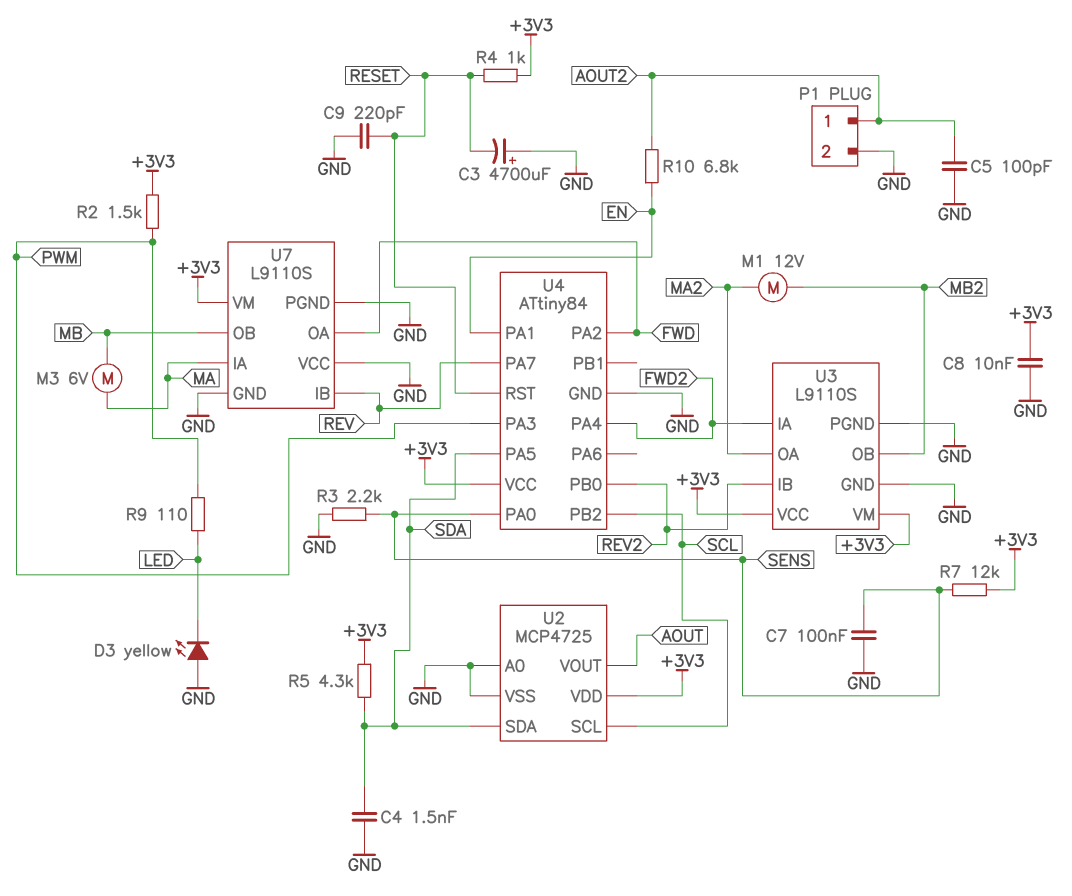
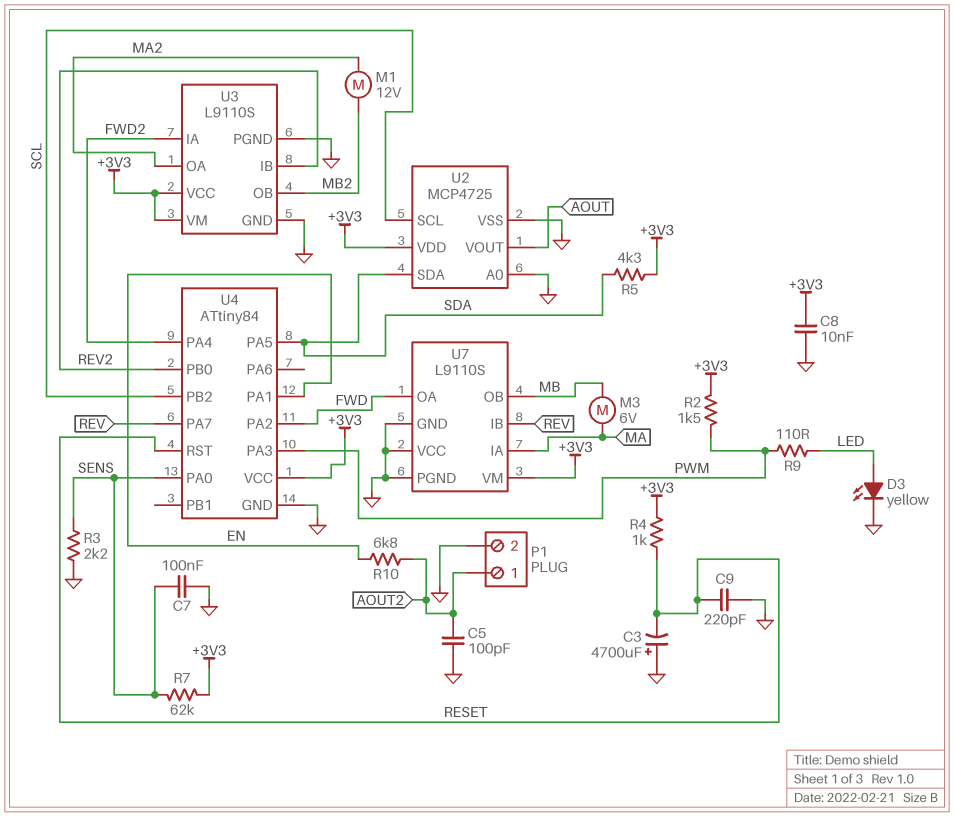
C4: 1.5nF (GND, SDA) -> none
D3: LED yellow (A GND, K LED) -> LED yellow (A LED, K GND)
R7: 12k (+3V3, SENS) -> 62k (+3V3, SENS)

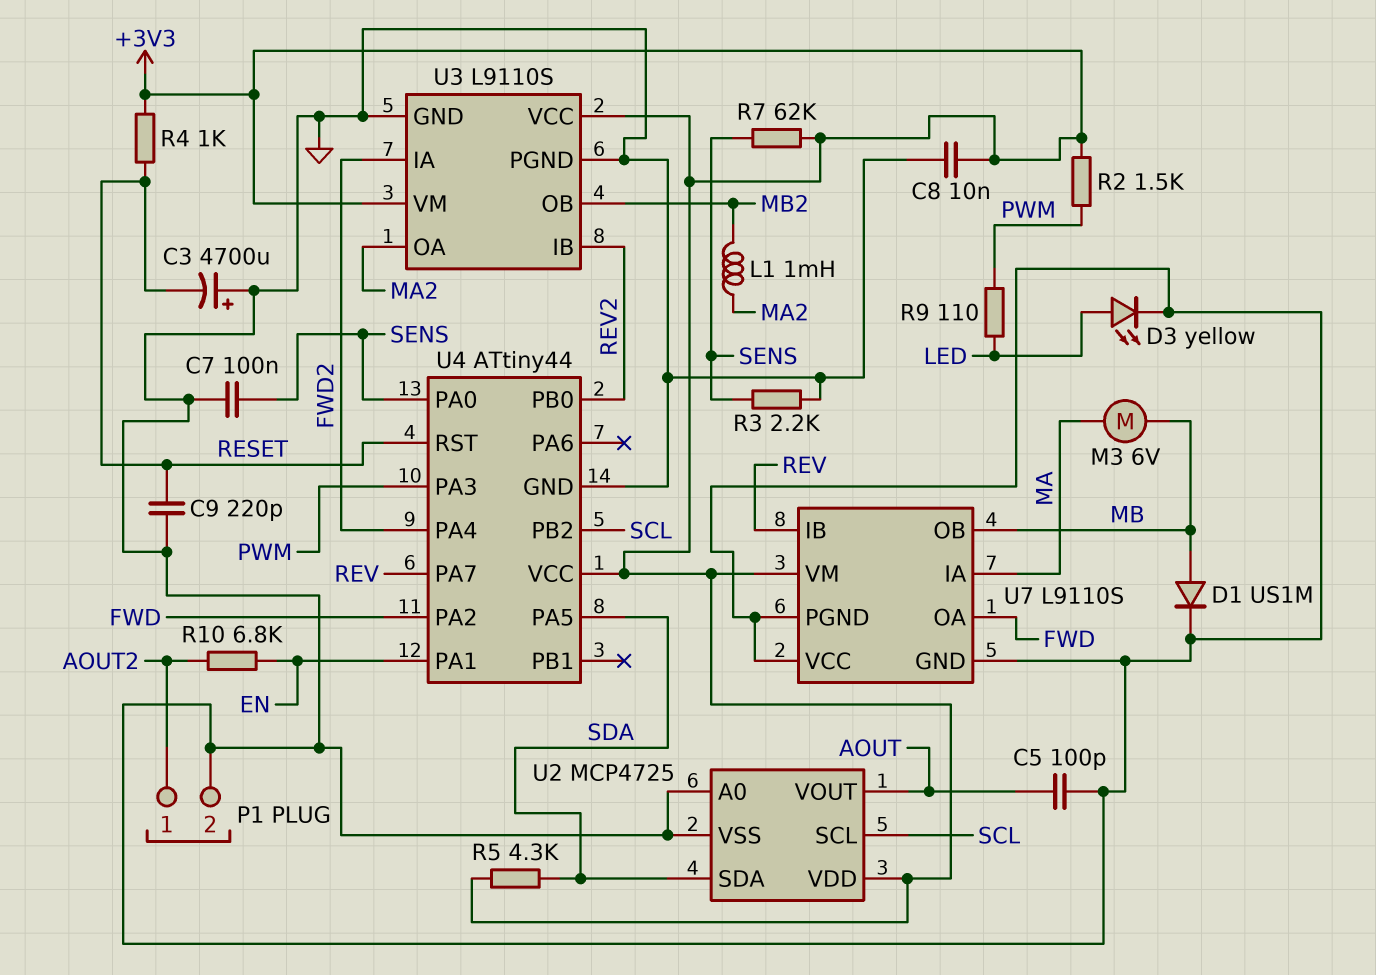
C5: 100pF (AOUT2, GND) -> 100pF (AOUT, GND)
D1: none -> diode US1M (A MB, K GND)
L1: none -> 1mH (MA2, MB2)
M1: motor 12V (MA2, MB2) -> none
U4: ATtiny84 -> ATtiny44

